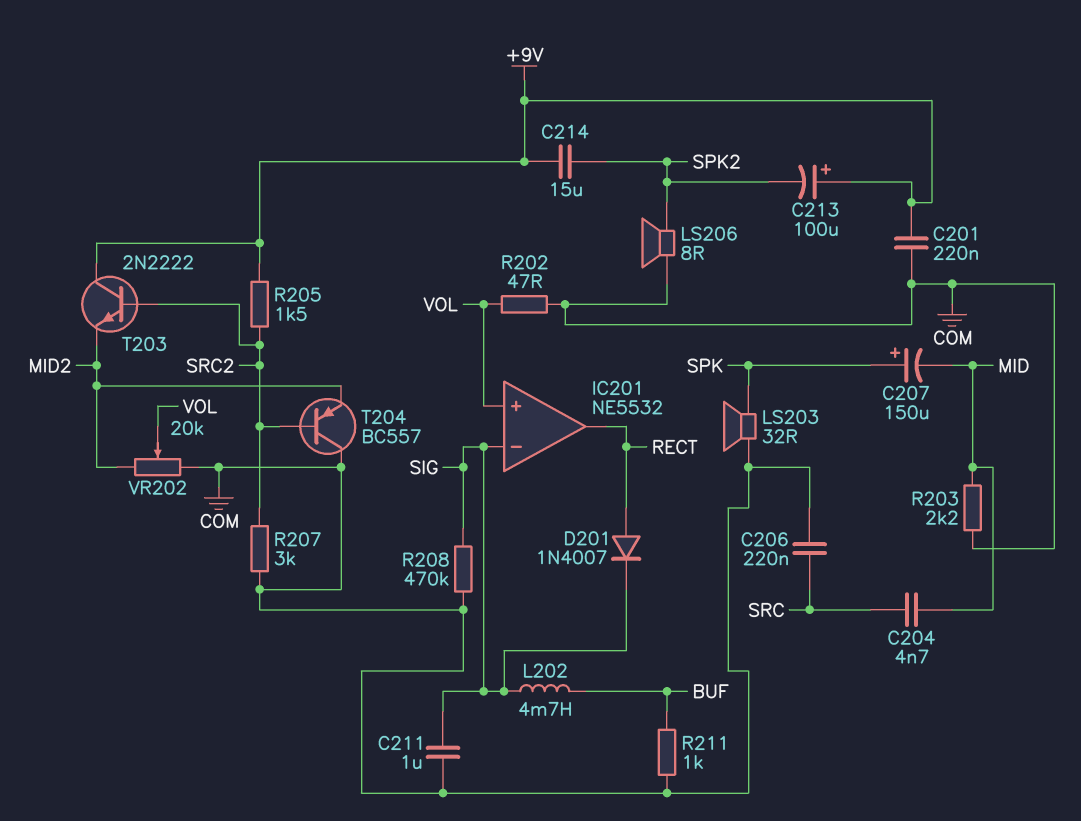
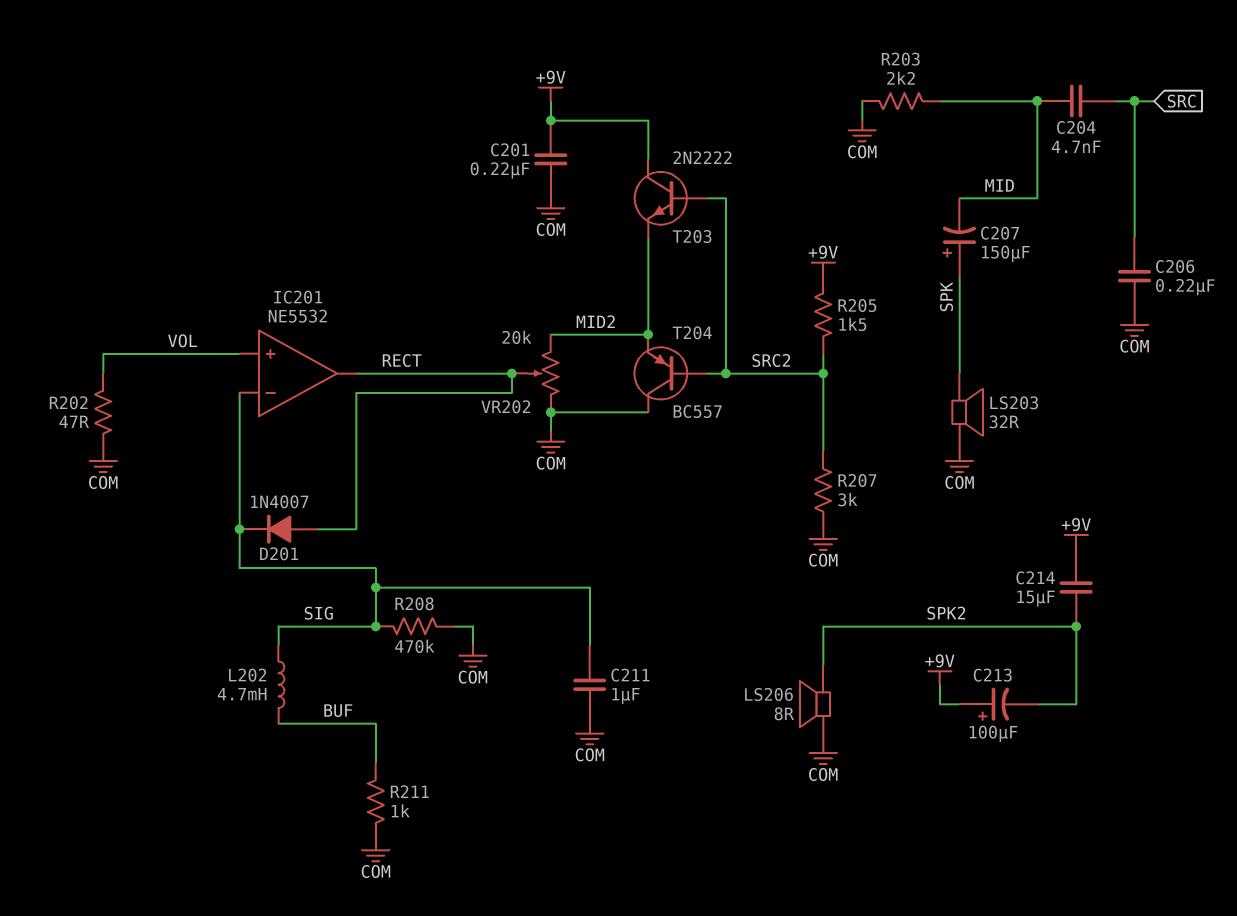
VR202: 20k (COM, MID2, wiper VOL) -> 20k (COM, MID2, wiper RECT)

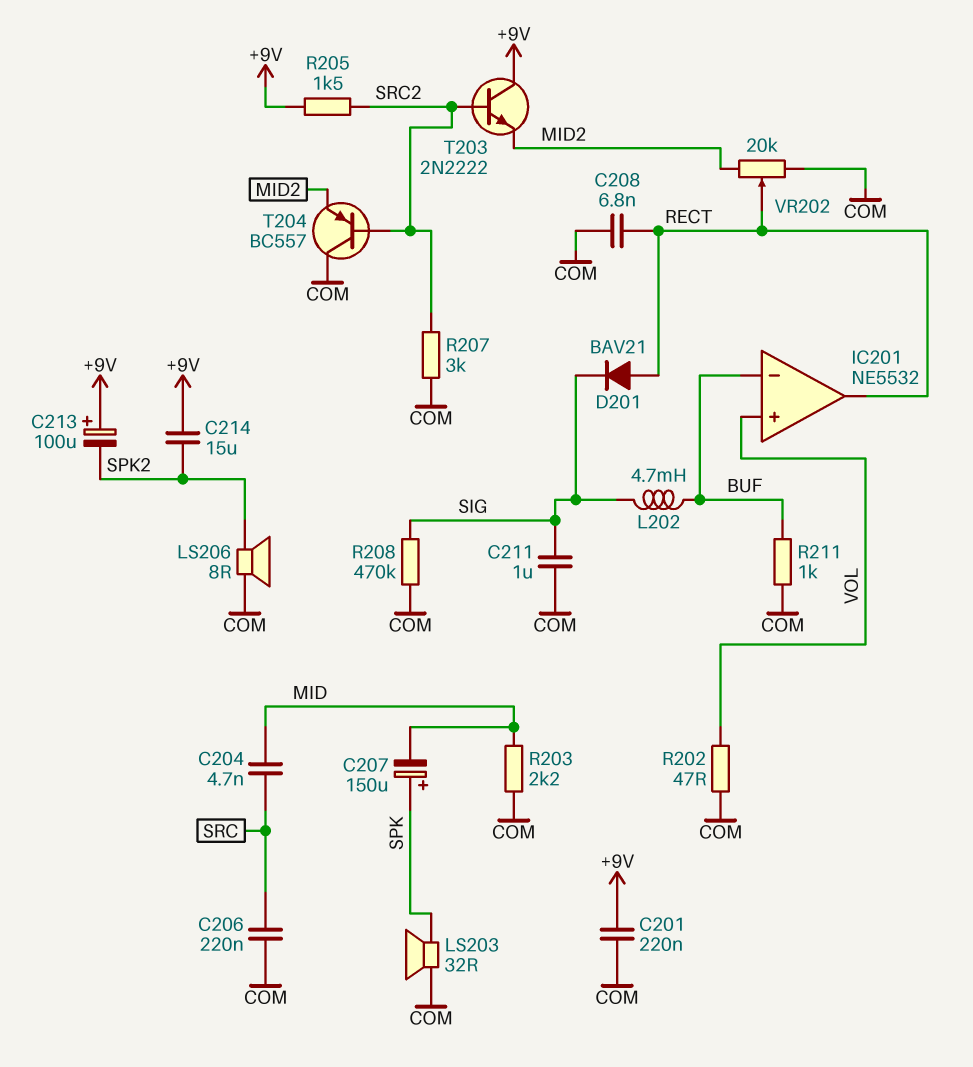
C208: none -> 6.8nF (COM, RECT)
D201: diode 1N4007 (A RECT, K SIG) -> diode BAV21 (A RECT, K SIG)
IC201 pin in-: SIG -> BUF

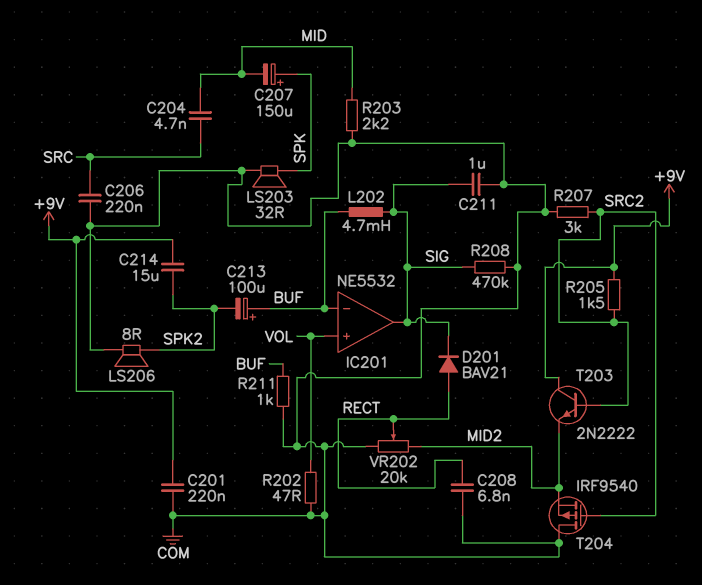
C213: 100uF (plus +9V, minus SPK2) -> 100uF (plus BUF, minus SPK2)
IC201 pin out: RECT -> SIG
T204: PNP BC557 (B SRC2, C COM, E MID2) -> PMOS IRF9540 (G SRC2, D COM, S MID2)

